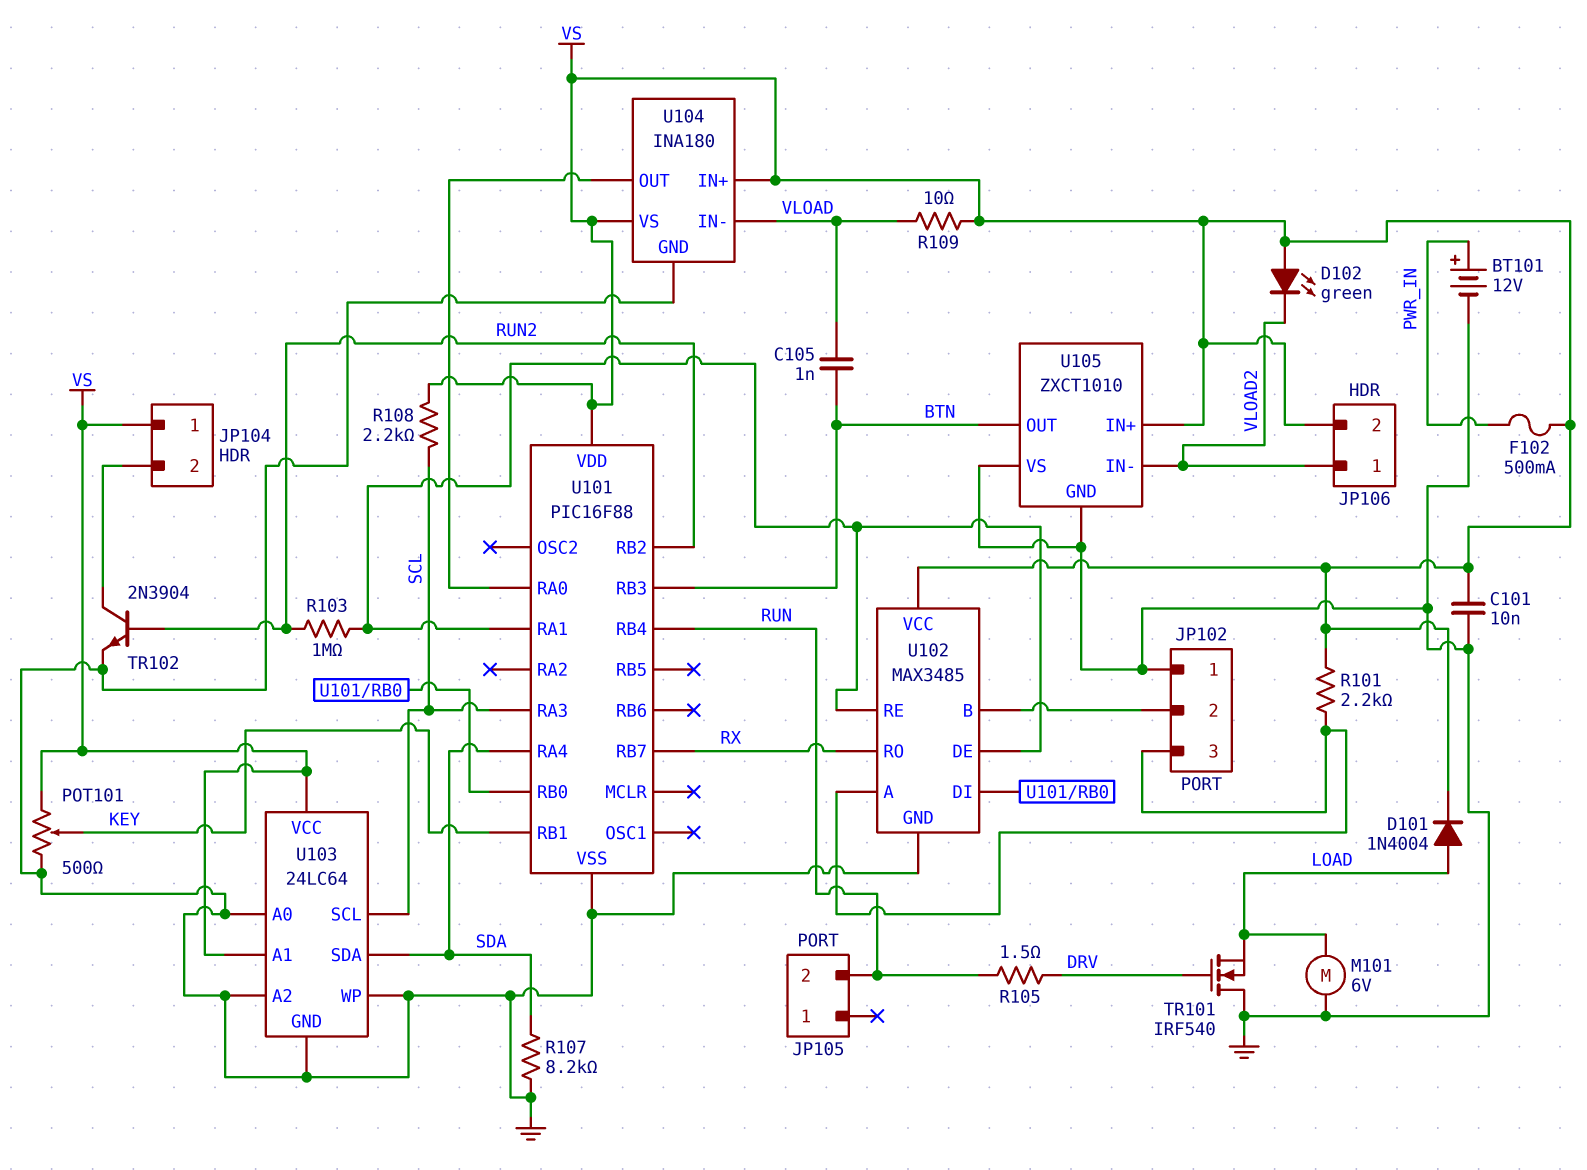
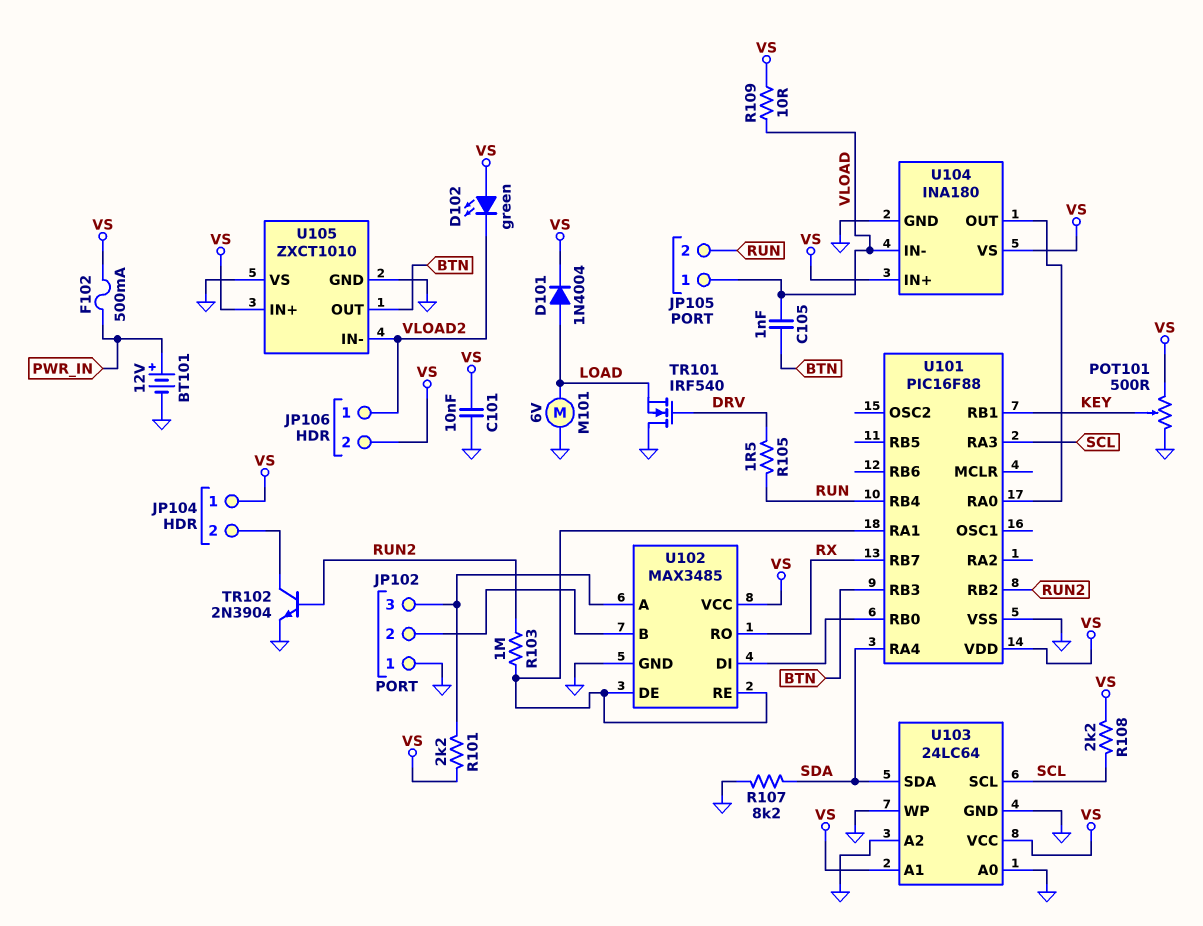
JP105 pin 1: none -> VLOAD

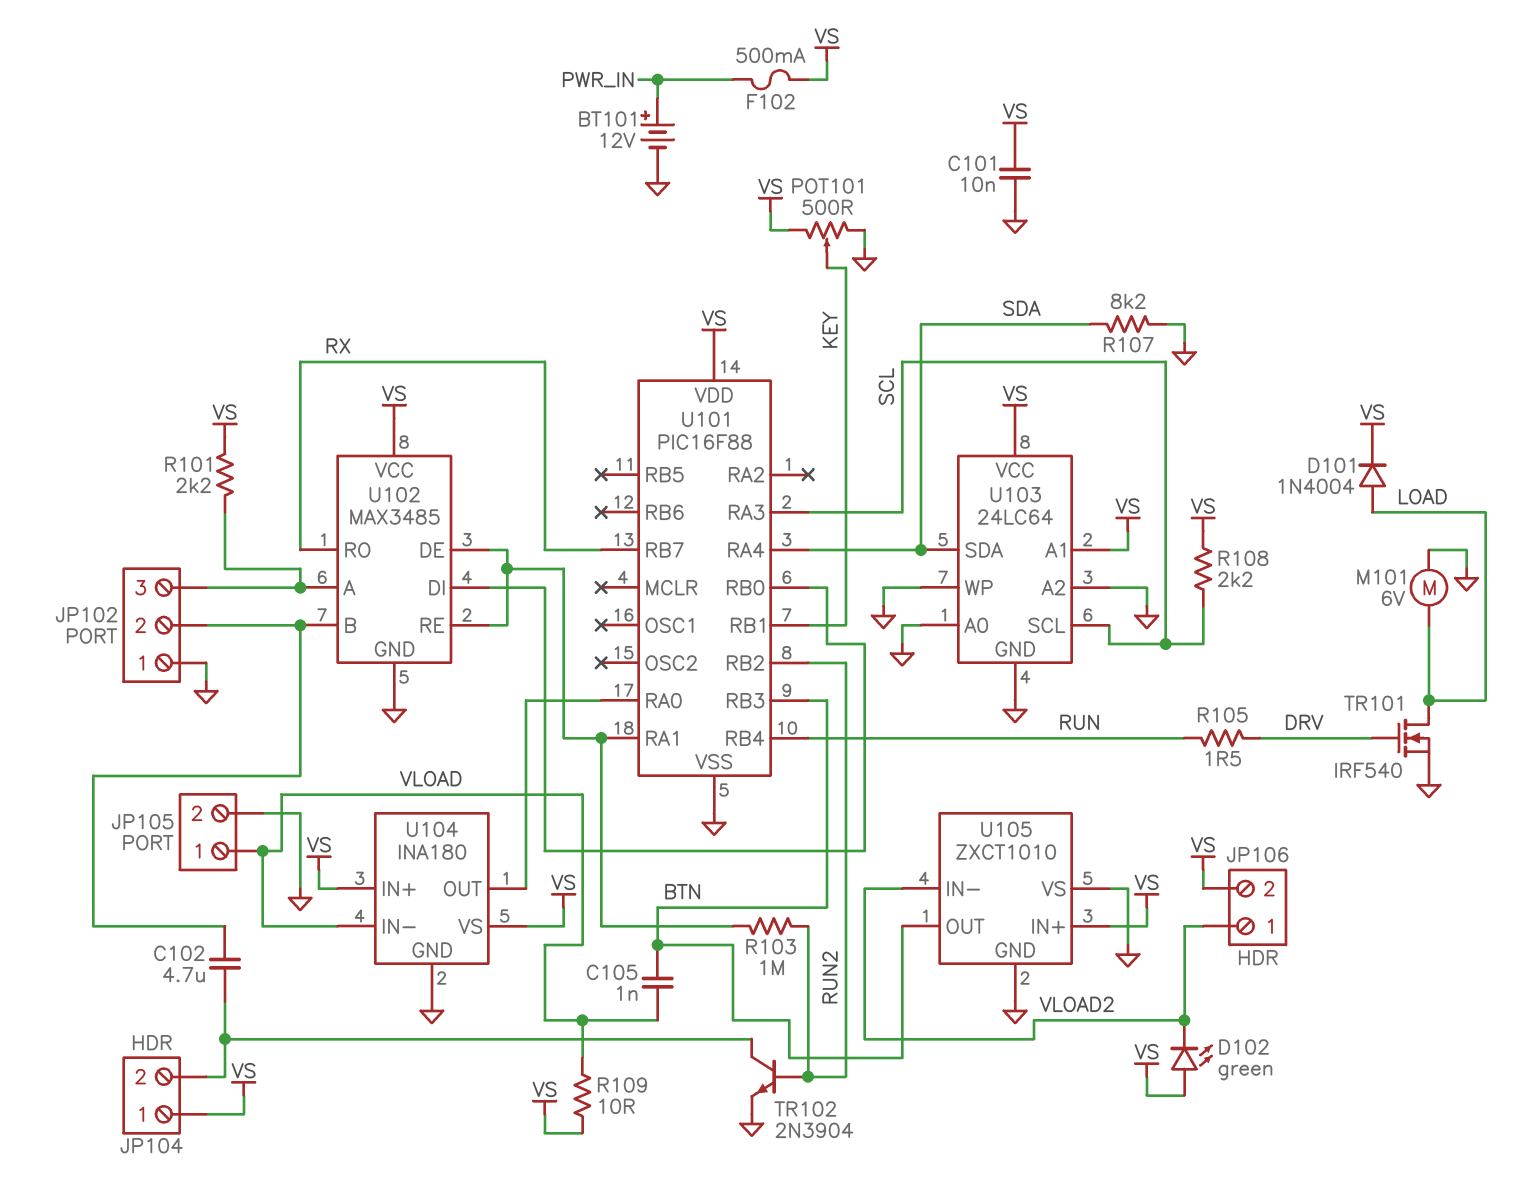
C102: none -> 4.7uF (JP102/2, JP104/2)
JP105 pin 2: RUN -> GND
TR101: NMOS IRF540 (G DRV, D GND, S LOAD) -> NMOS IRF540 (G DRV, D LOAD, S GND)

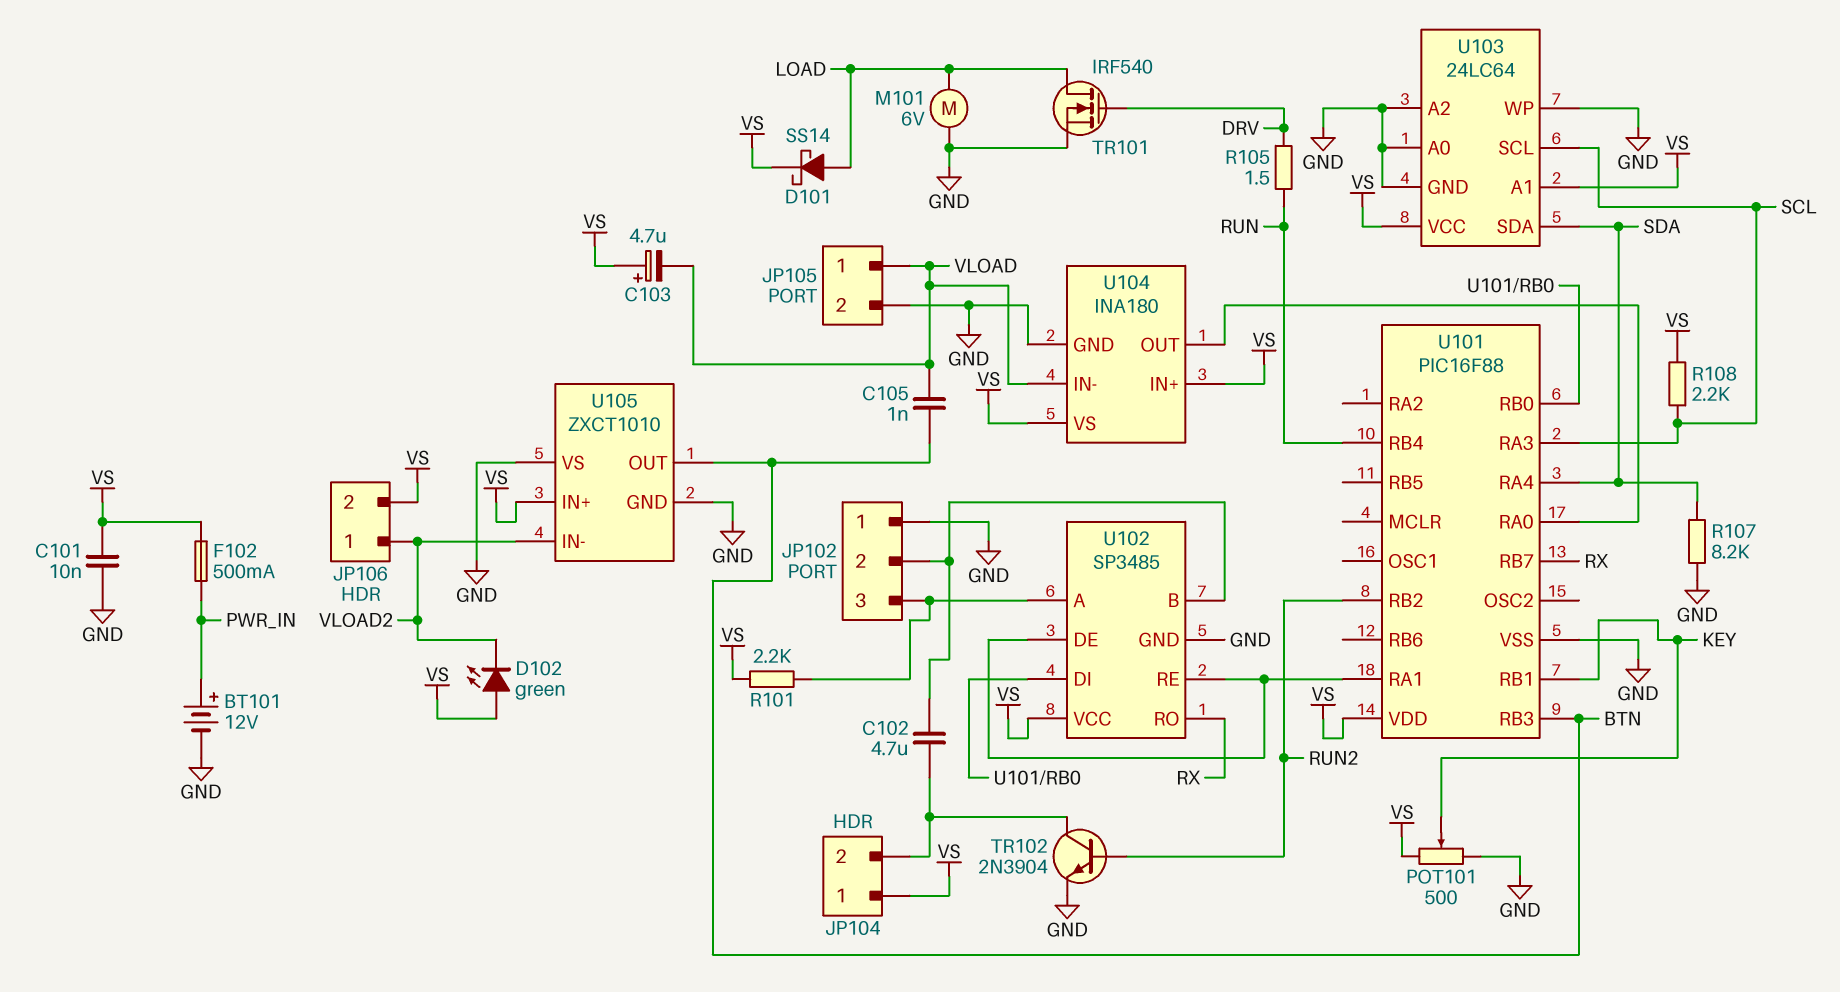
C103: none -> 4.7uF (plus VS, minus VLOAD)
D101: diode 1N4004 (A LOAD, K VS) -> schottky SS14 (A LOAD, K VS)
R103: 1M (RUN2, U101/RA1) -> none
R109: 10 (VLOAD, VS) -> none
U102: MAX3485 -> SP3485

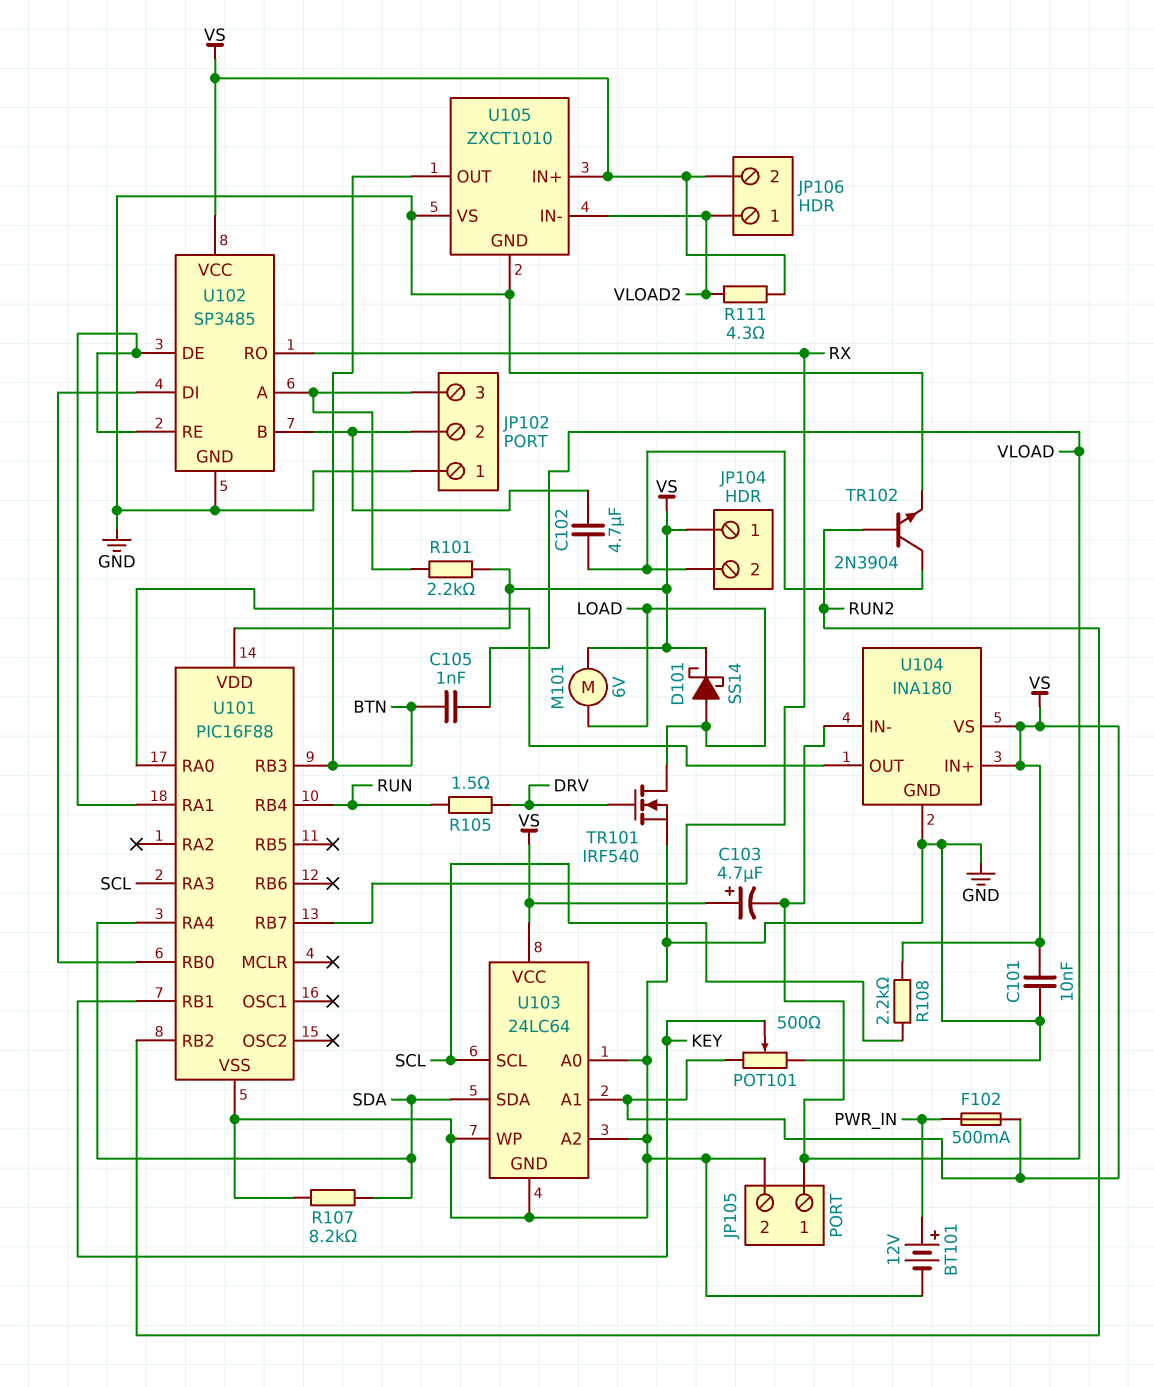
D102: LED green (A VS, K VLOAD2) -> none
M101: motor 6V (GND, LOAD) -> motor 6V (LOAD, VS)
R111: none -> 4.3 (VLOAD2, VS)

